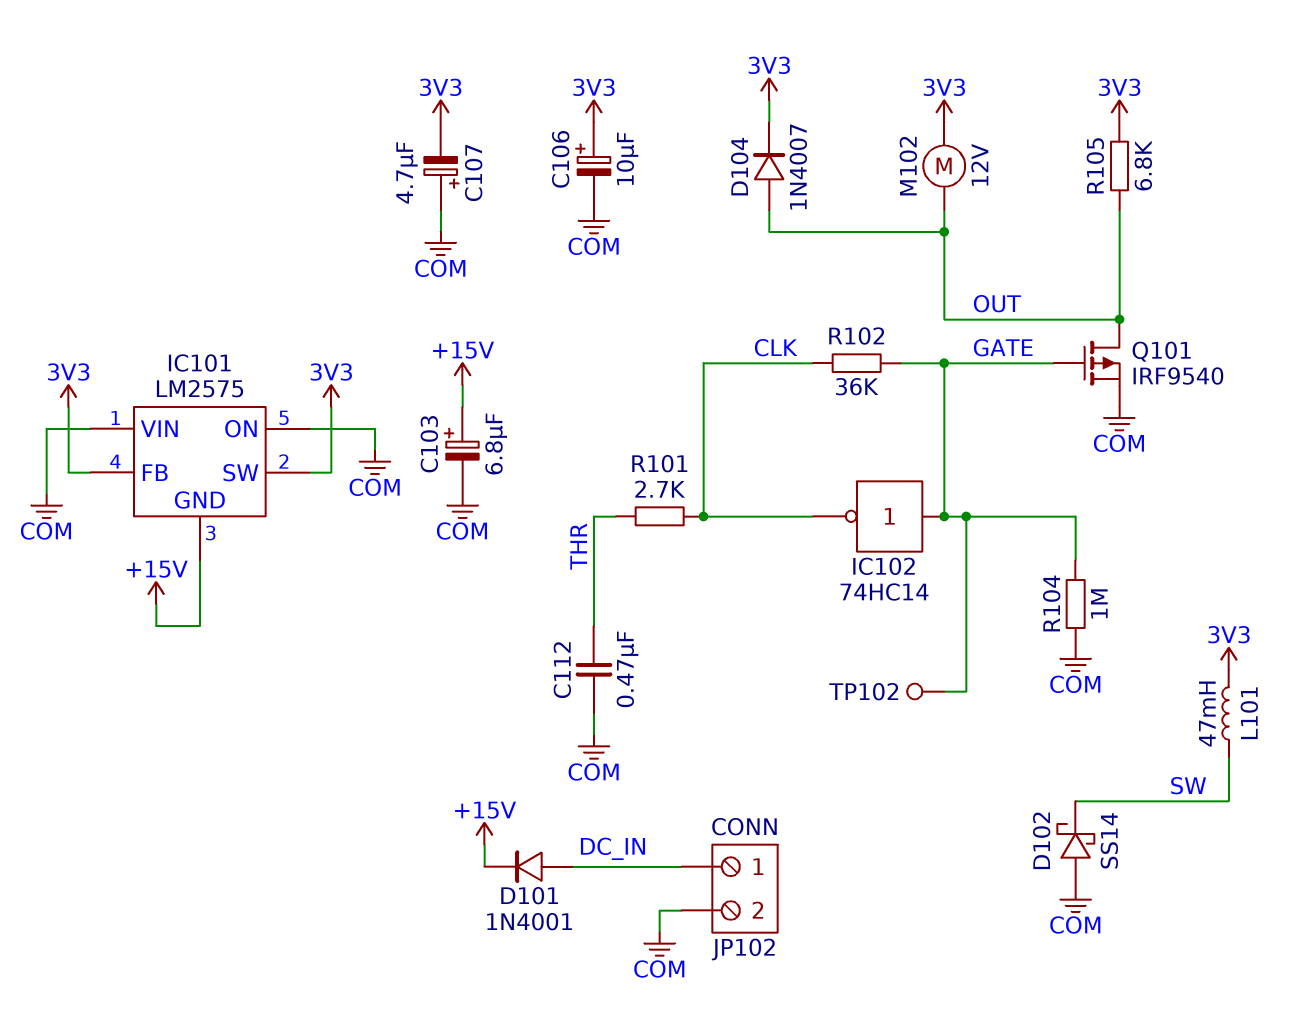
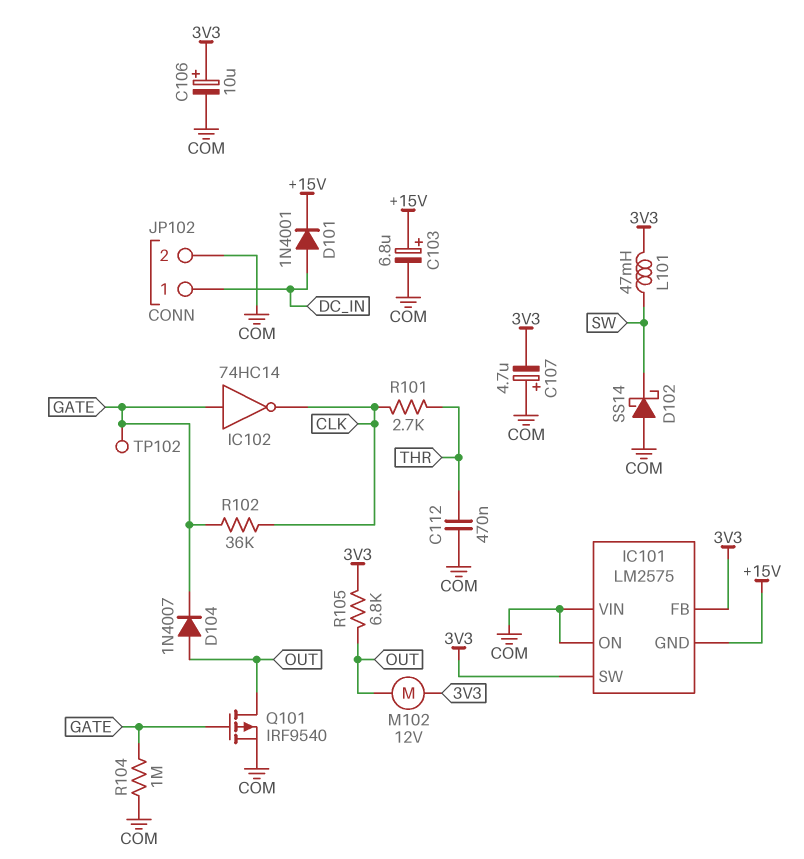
D104: diode 1N4007 (A OUT, K 3V3) -> diode 1N4007 (A OUT, K GATE)

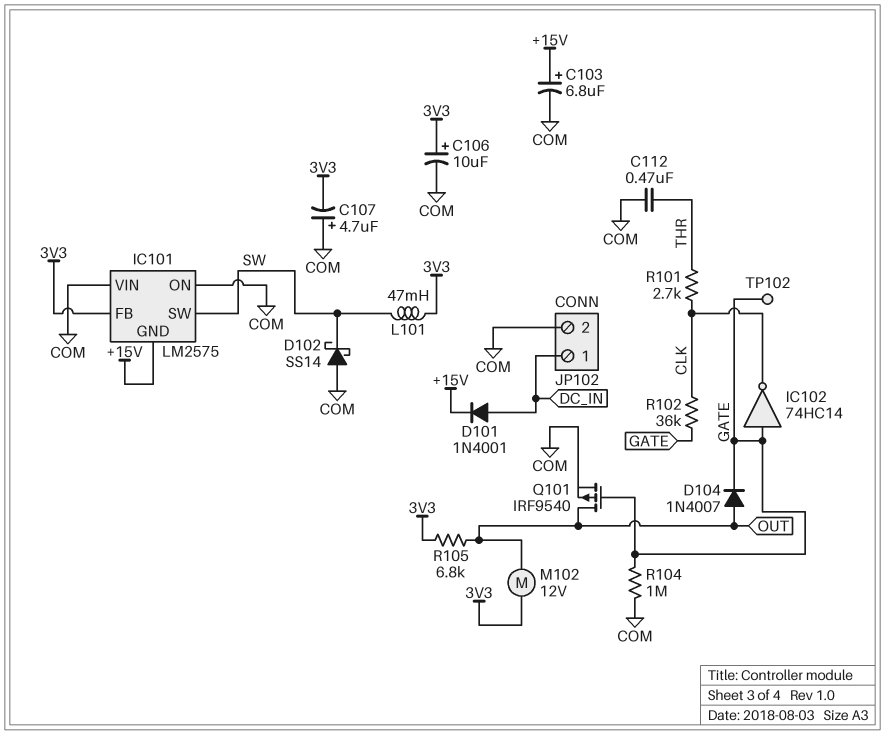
IC101 pin SW: 3V3 -> SW

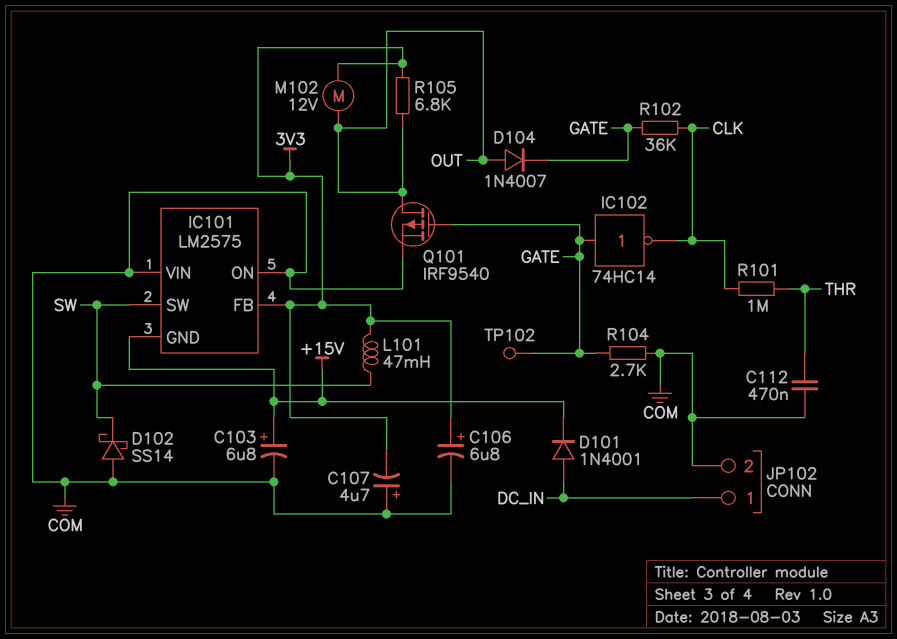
C106: 10uF (plus 3V3, minus COM) -> 6.8uF (plus 3V3, minus COM)
R101: 2.7k (CLK, THR) -> 1M (CLK, THR)
R104: 1M (COM, GATE) -> 2.7k (COM, GATE)

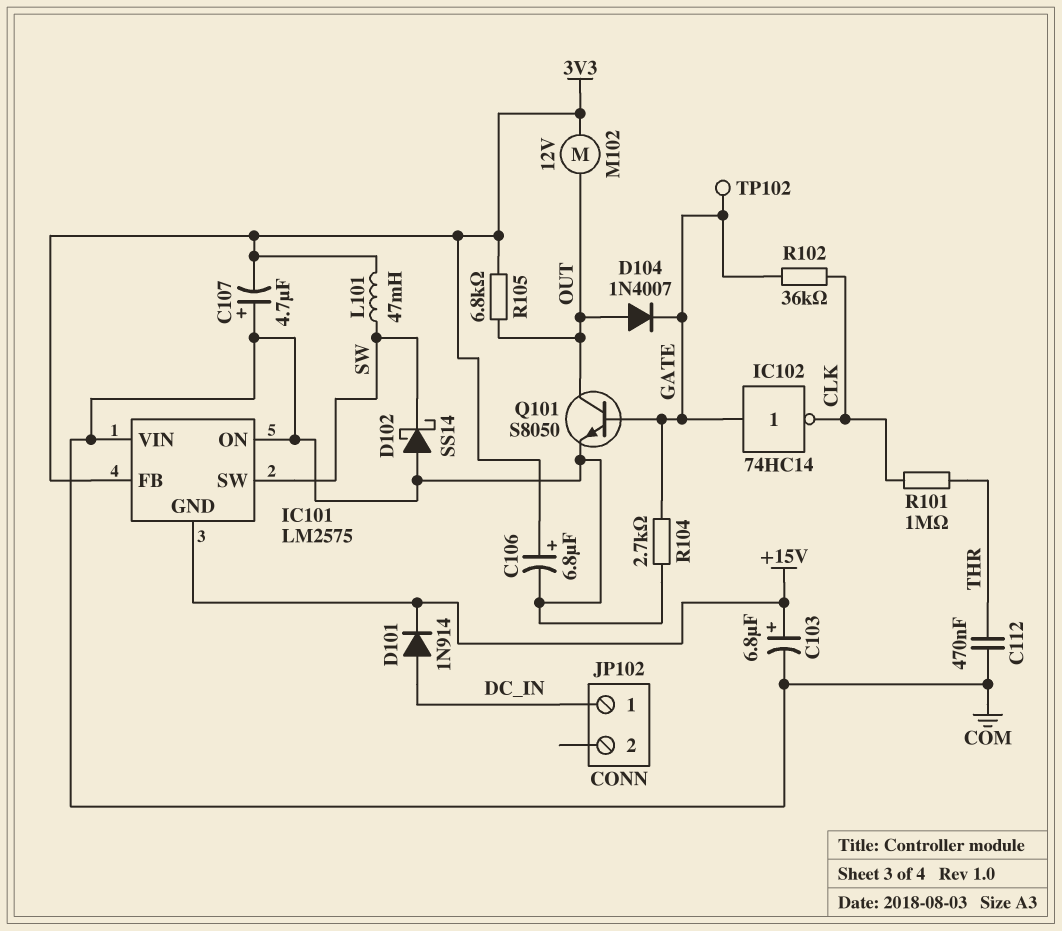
D101: diode 1N4001 (A DC_IN, K +15V) -> diode 1N914 (A DC_IN, K +15V)
JP102 pin 2: COM -> none
Q101: PMOS IRF9540 (G GATE, D OUT, S COM) -> NPN S8050 (B GATE, C OUT, E COM)

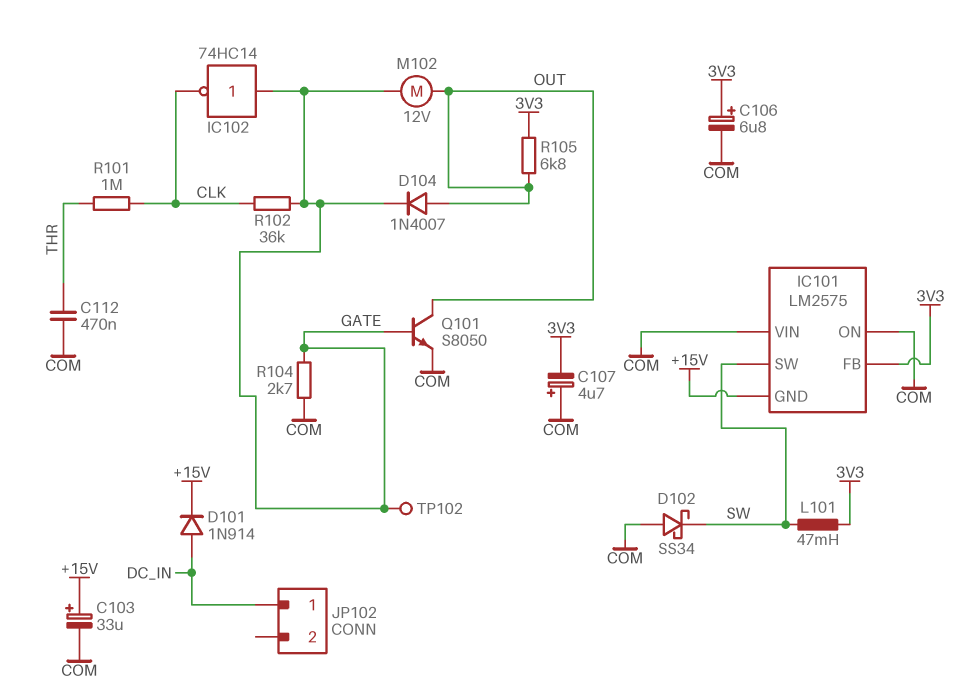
C103: 6.8uF (plus +15V, minus COM) -> 33uF (plus +15V, minus COM)
D102: schottky SS14 (A COM, K SW) -> schottky SS34 (A COM, K SW)
M102: motor 12V (3V3, OUT) -> motor 12V (GATE, OUT)

